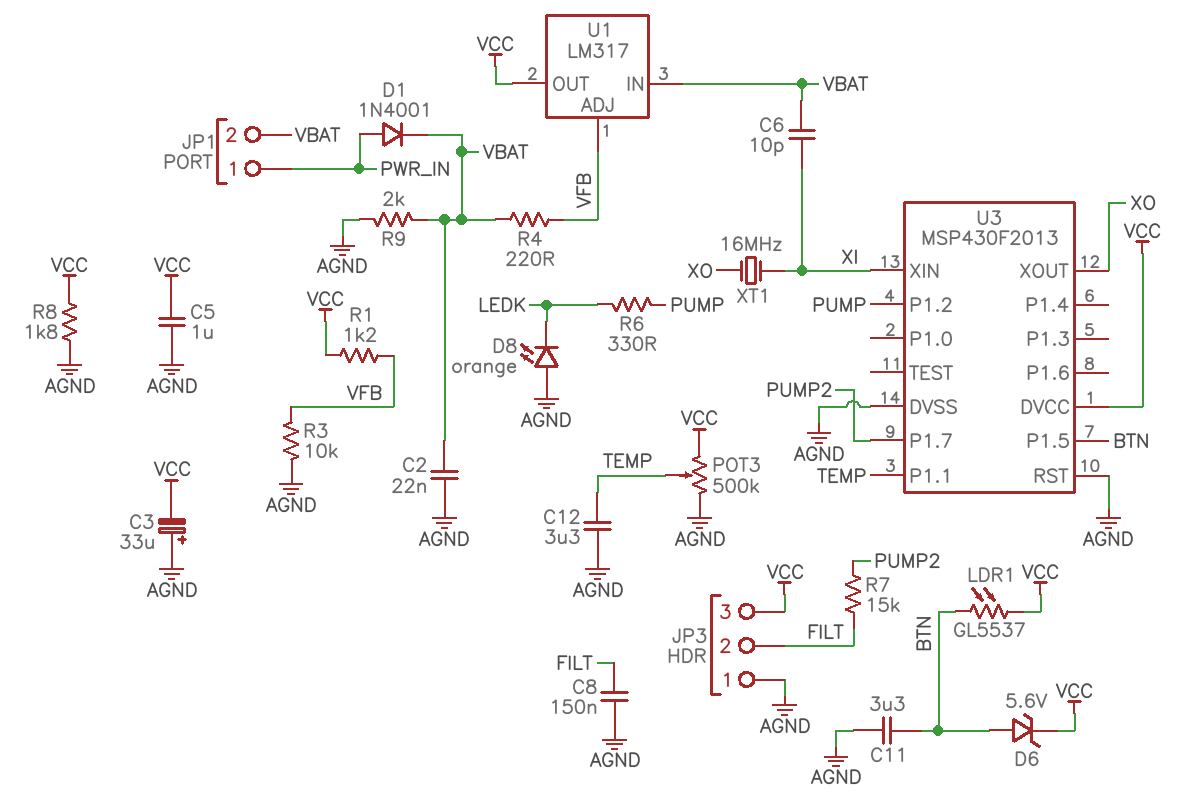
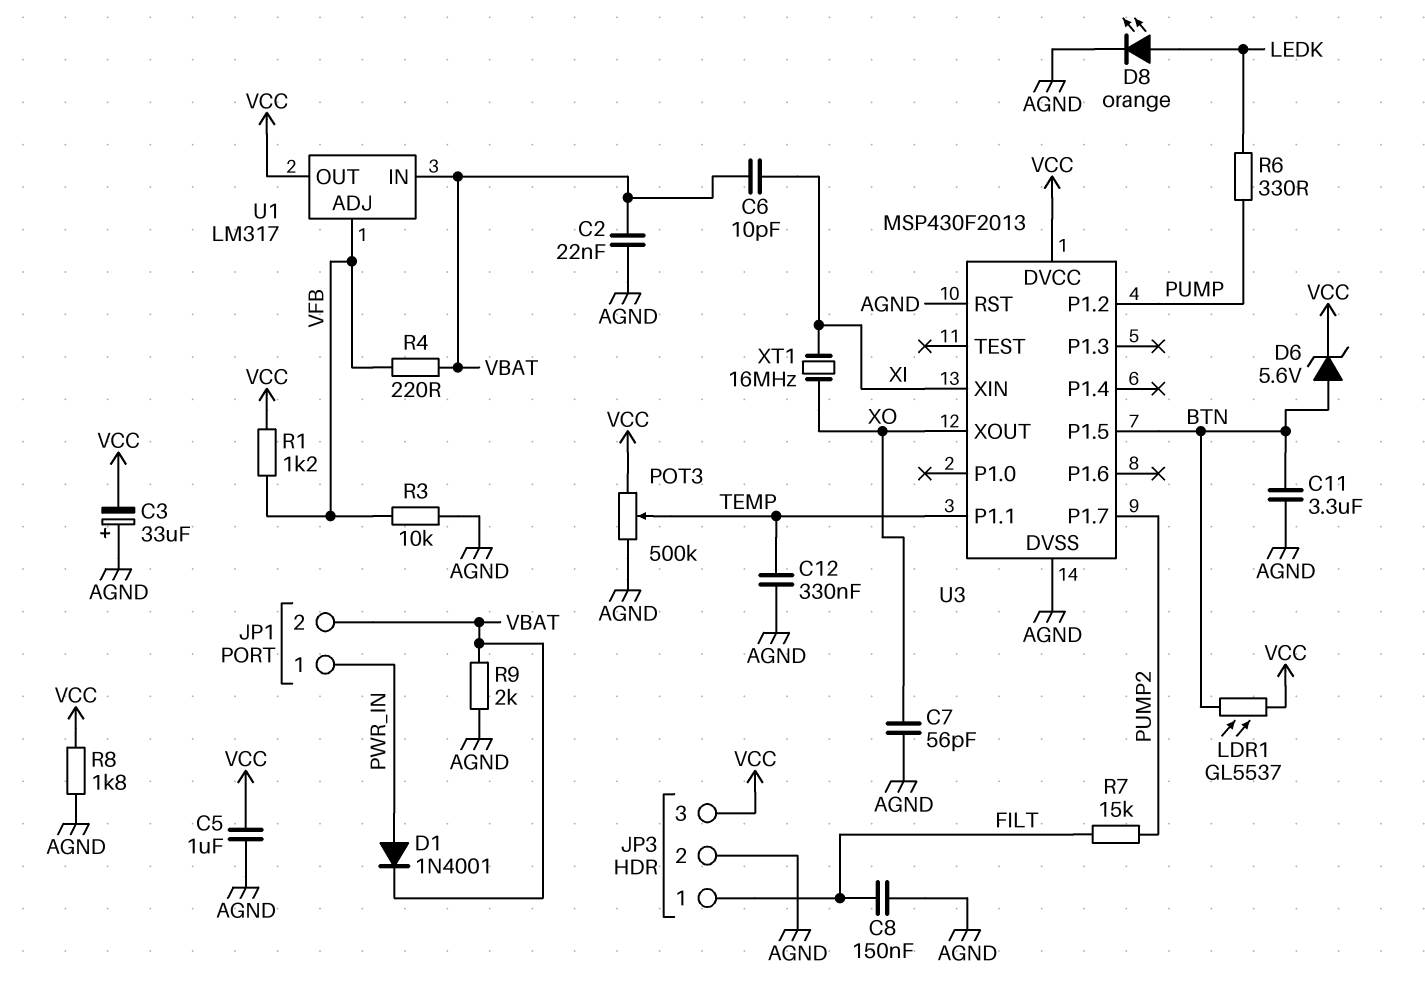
C7: none -> 56pF (AGND, XO)
C12: 3.3uF (AGND, TEMP) -> 330nF (AGND, TEMP)
D8: LED orange (A AGND, K LEDK) -> LED orange (A LEDK, K AGND)
JP3 pin 1: AGND -> FILT
JP3 pin 2: FILT -> AGND

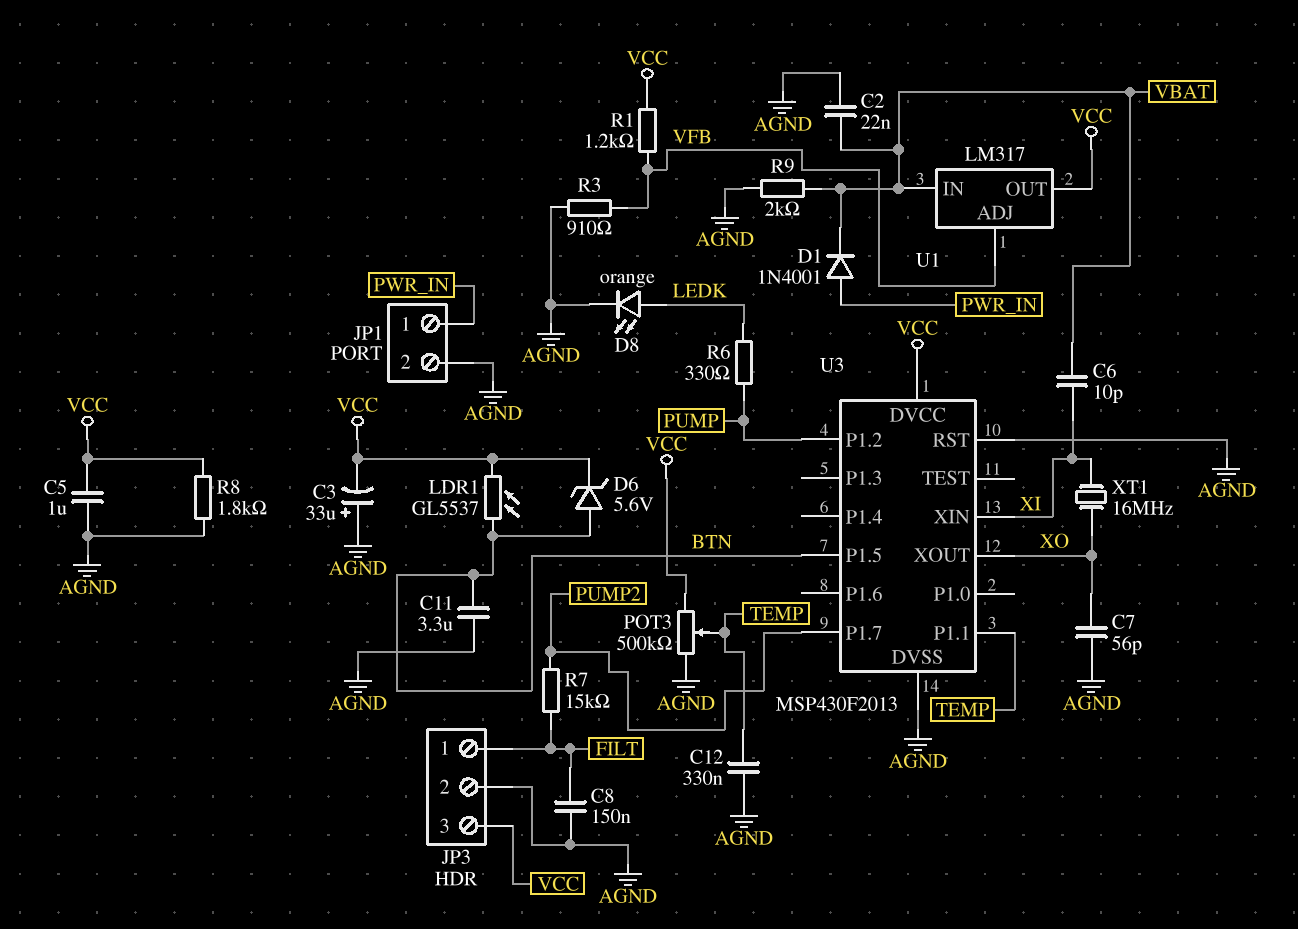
JP1 pin 2: VBAT -> AGND
R3: 10k (AGND, VFB) -> 910 (AGND, VFB)
R4: 220 (VBAT, VFB) -> none

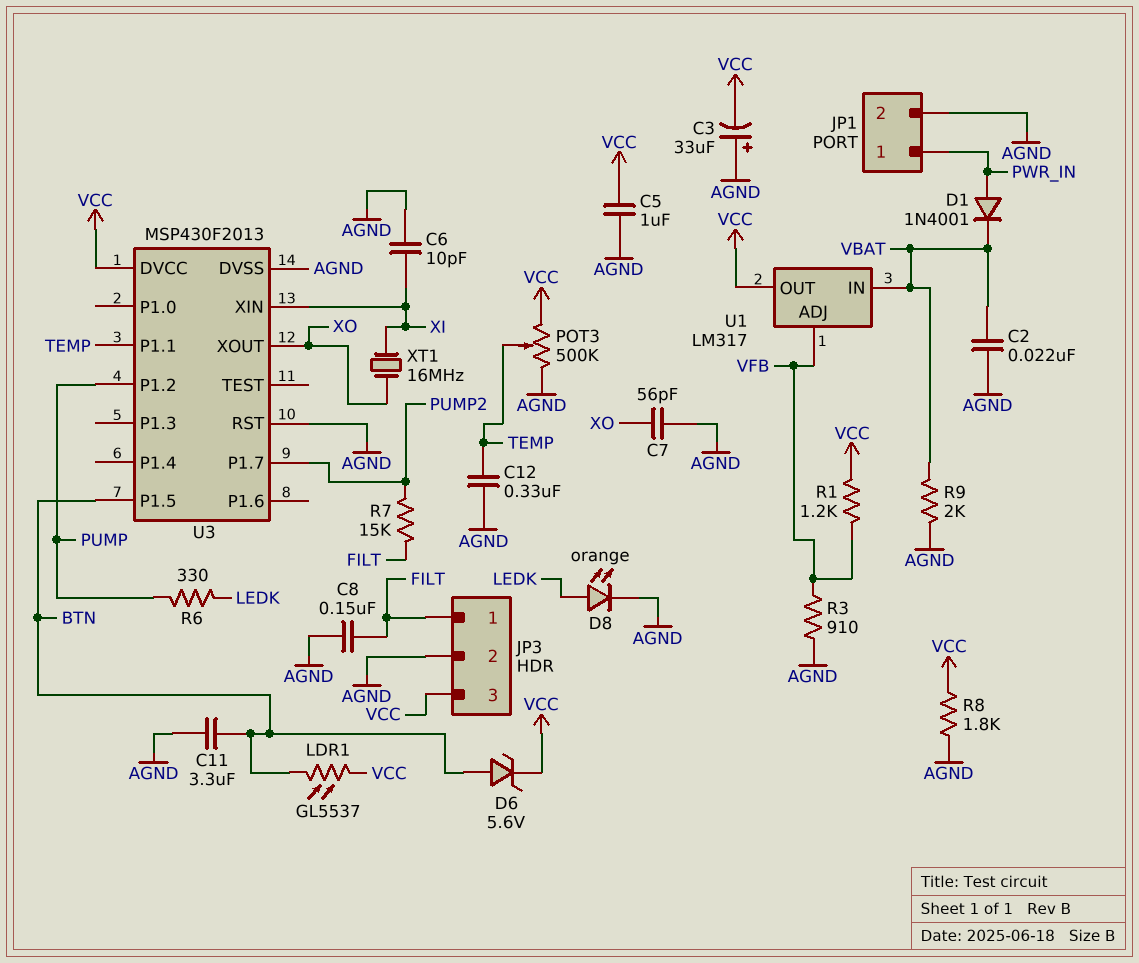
C6: 10pF (VBAT, XI) -> 10pF (AGND, XI)

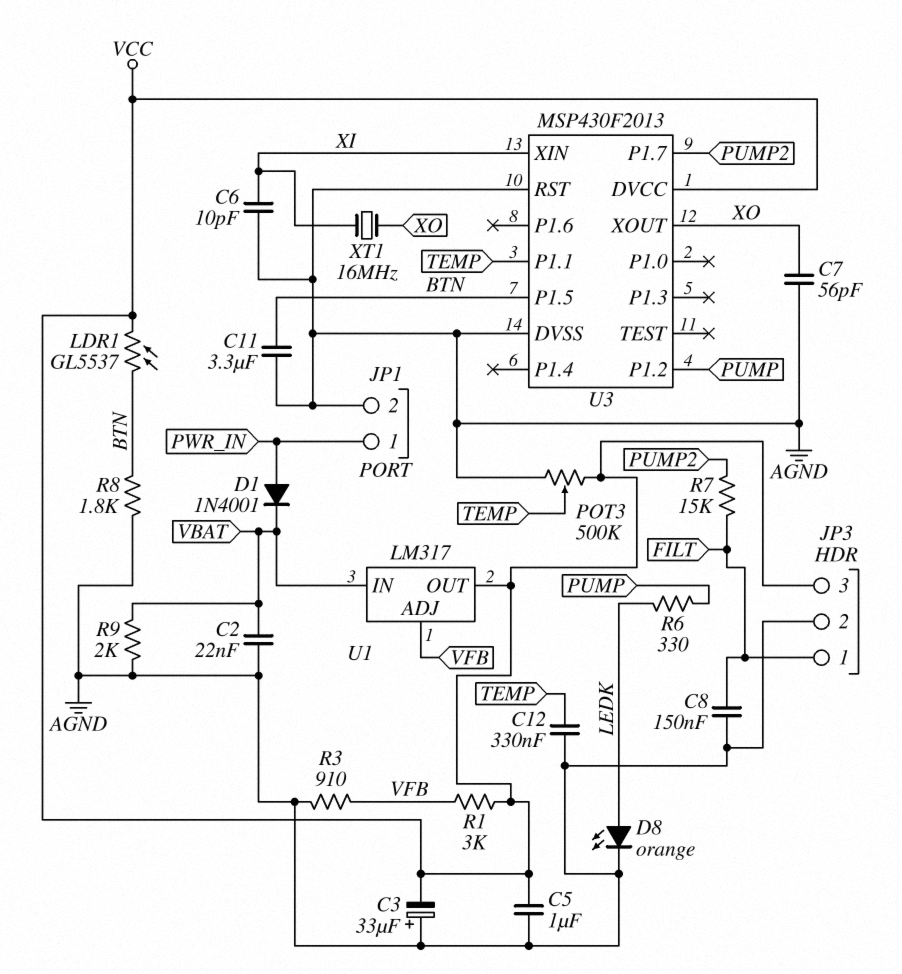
D6: zener 5.6V (A BTN, K VCC) -> none
R1: 1.2k (VCC, VFB) -> 3k (VCC, VFB)
R8: 1.8k (AGND, VCC) -> 1.8k (AGND, BTN)

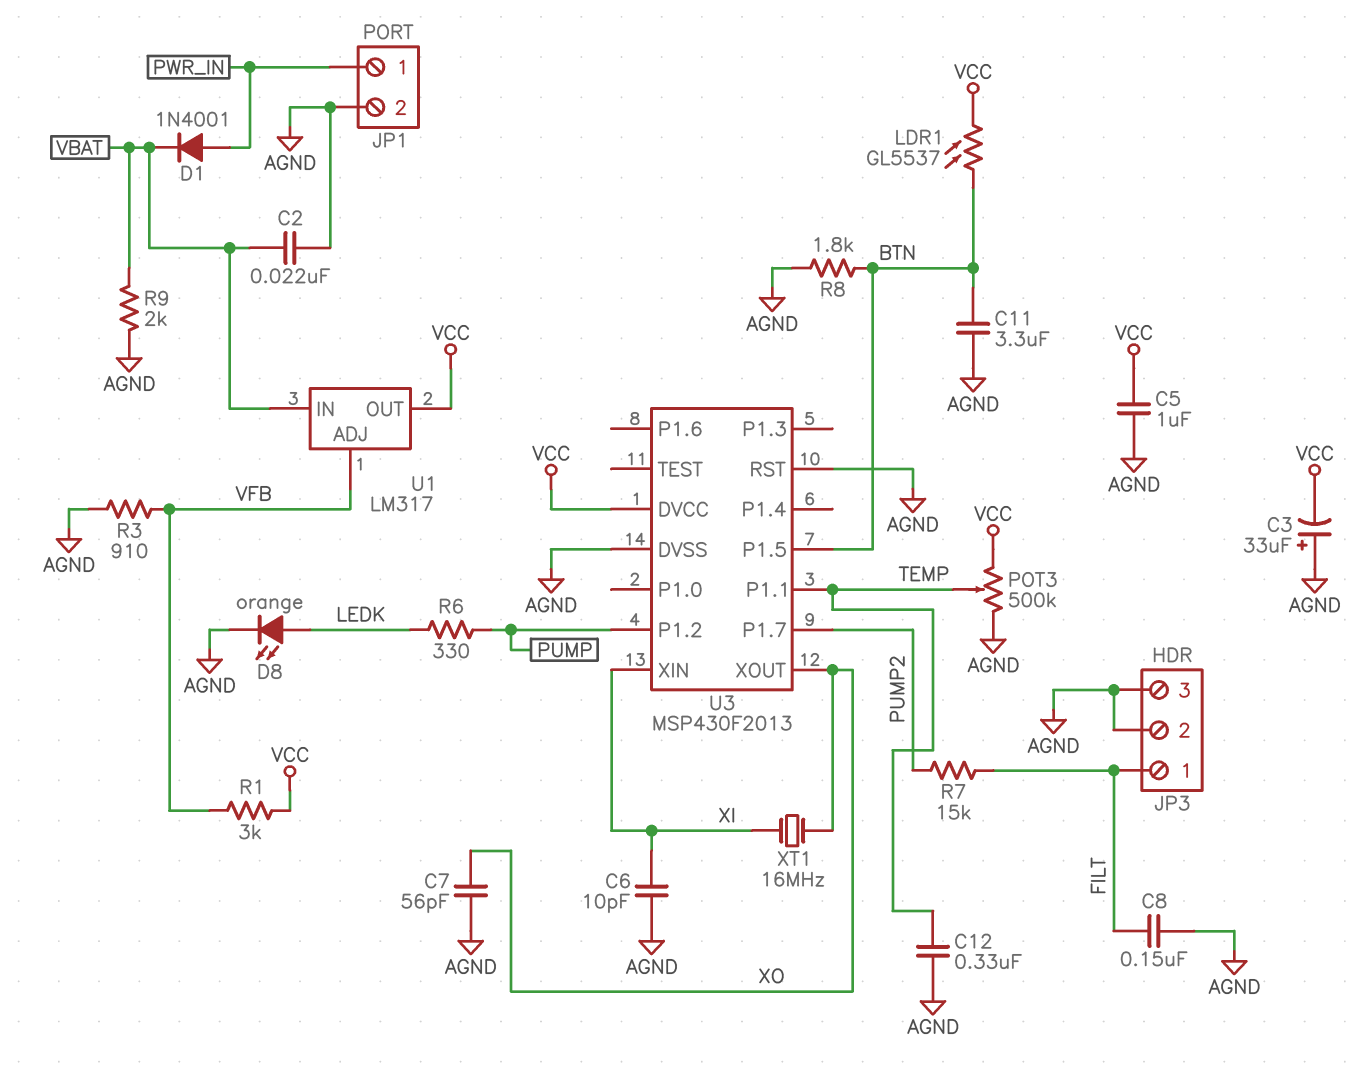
JP3 pin 3: VCC -> AGND

